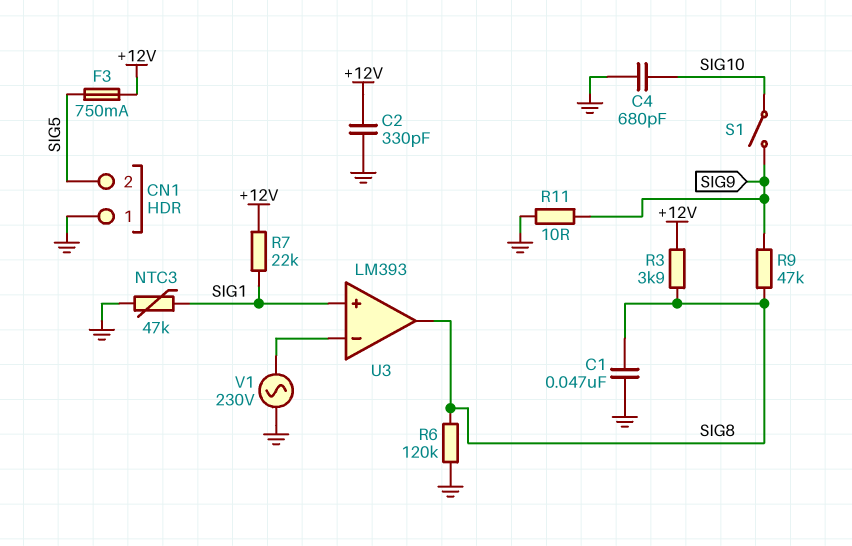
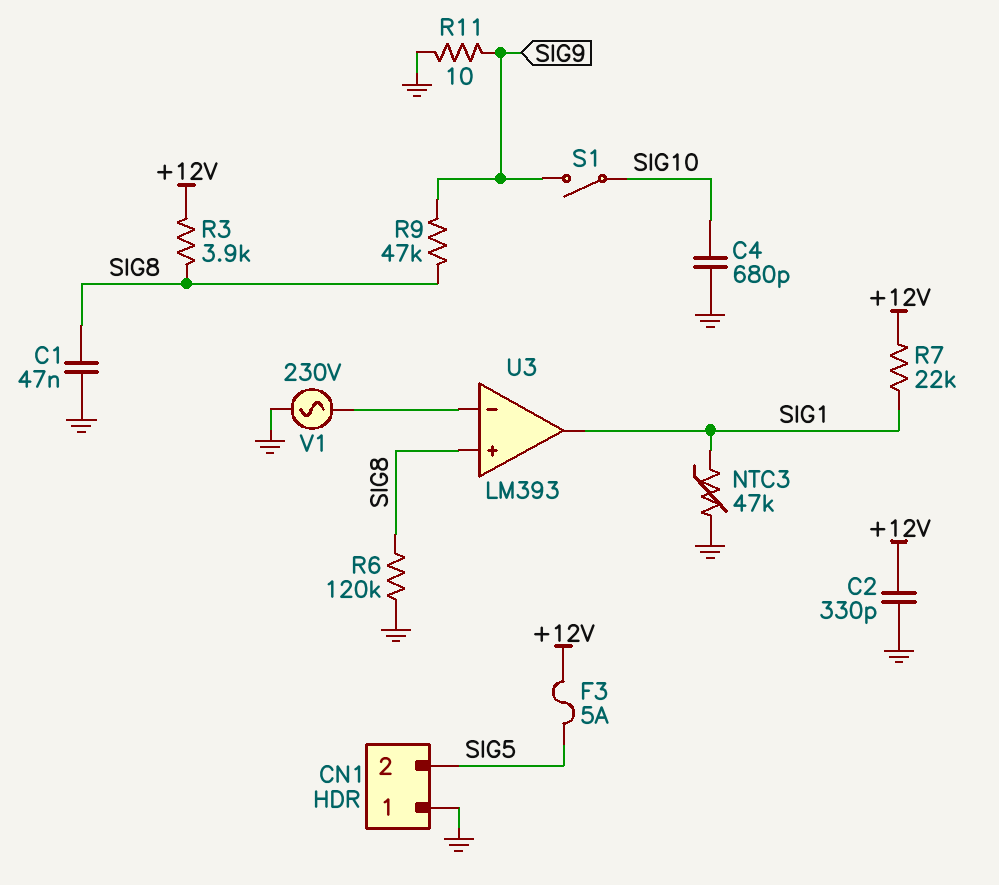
F3: 750mA (+12V, SIG5) -> 5A (+12V, SIG5)
U3 pin in+: SIG1 -> SIG8
U3 pin out: SIG8 -> SIG1

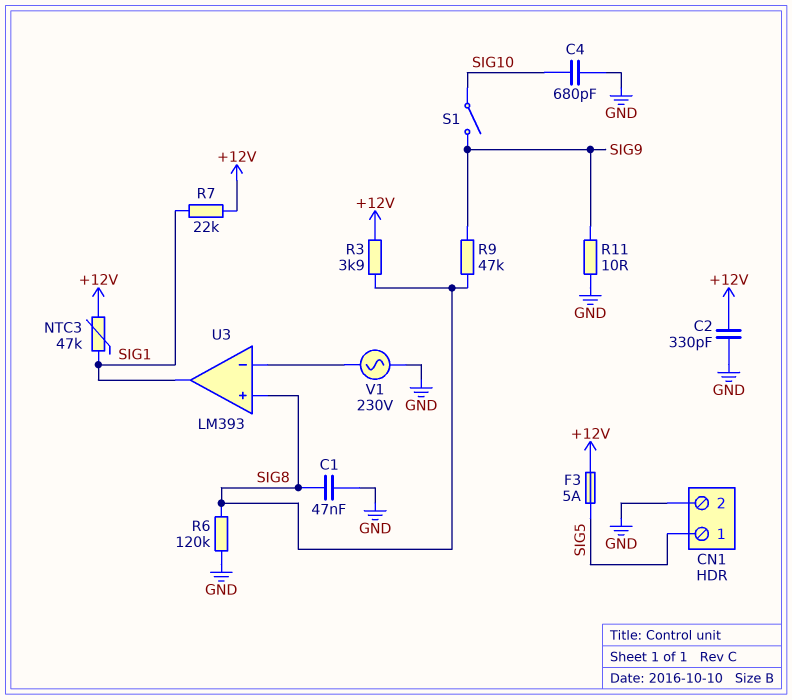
CN1 pin 1: GND -> SIG5
CN1 pin 2: SIG5 -> GND
NTC3: 47k (GND, SIG1) -> 47k (+12V, SIG1)

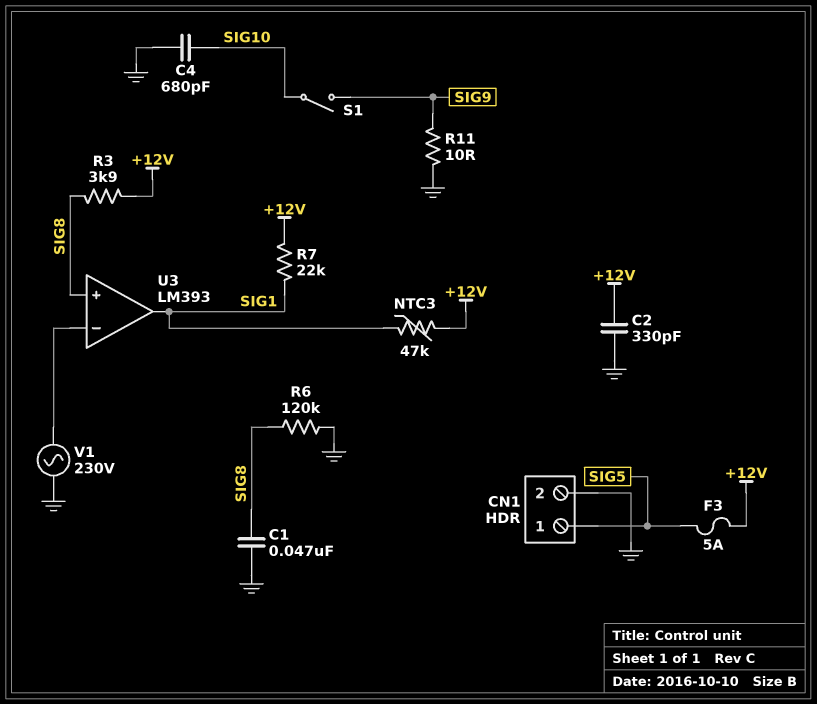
R9: 47k (SIG8, SIG9) -> none

